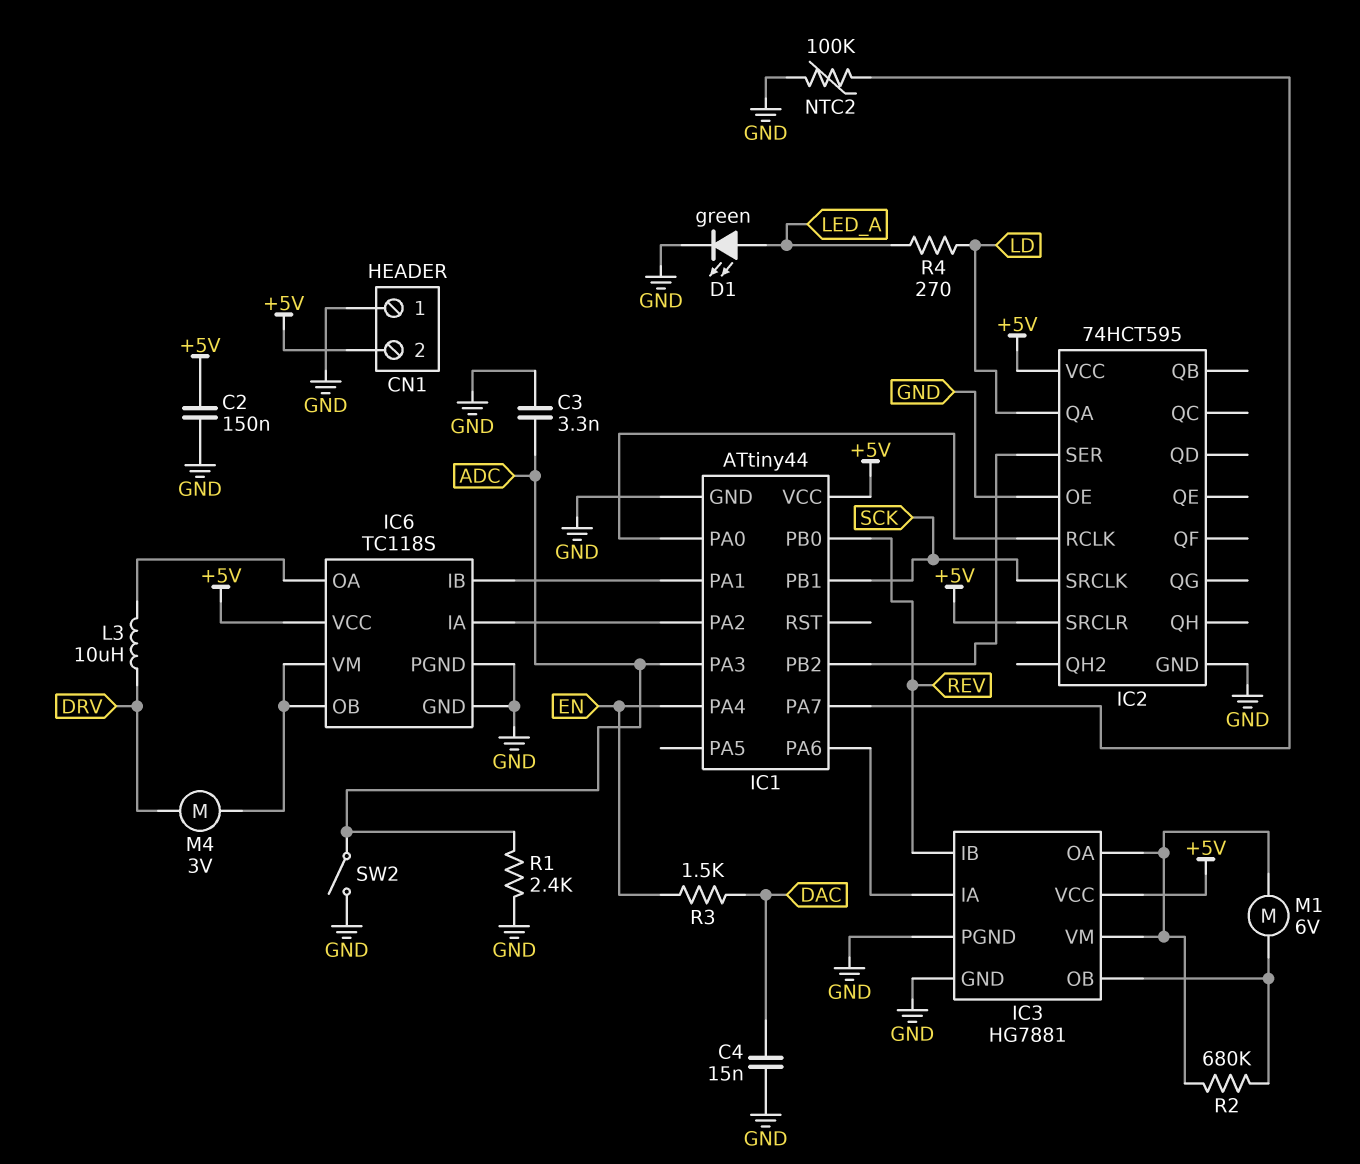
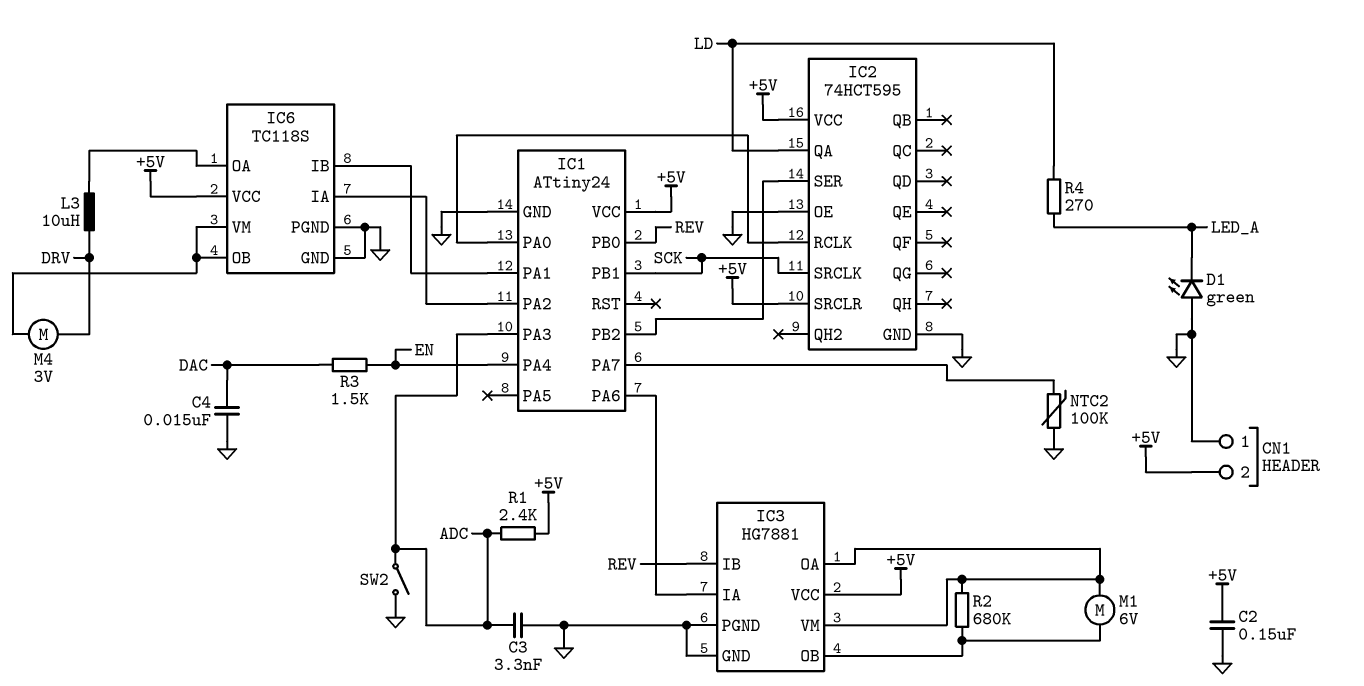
D1: LED green (A LED_A, K GND) -> LED green (A GND, K LED_A)
IC1: ATtiny44 -> ATtiny24
R1: 2.4k (ADC, GND) -> 2.4k (+5V, ADC)

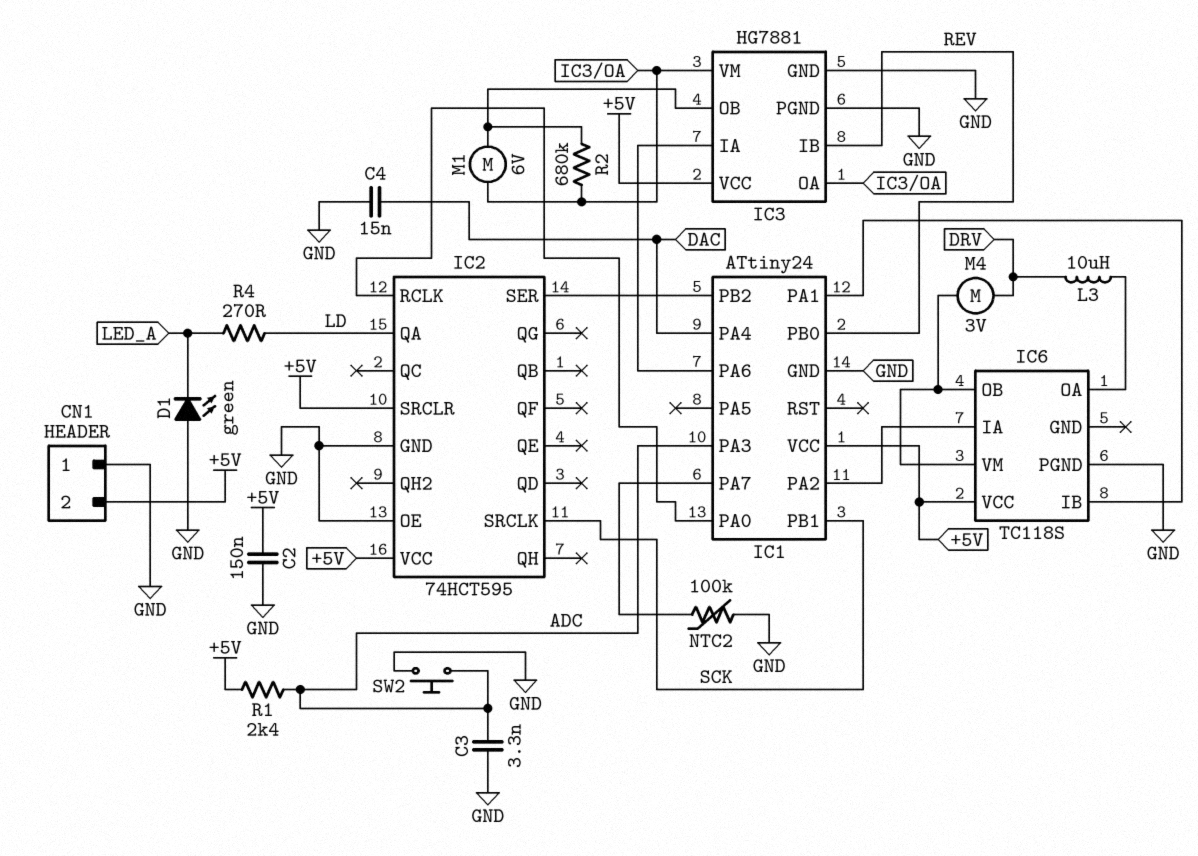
IC1 pin PA4: EN -> DAC
IC6 pin GND: GND -> none
R3: 1.5k (DAC, EN) -> none
SW2: switch (ADC, GND) -> button (ADC, GND)

